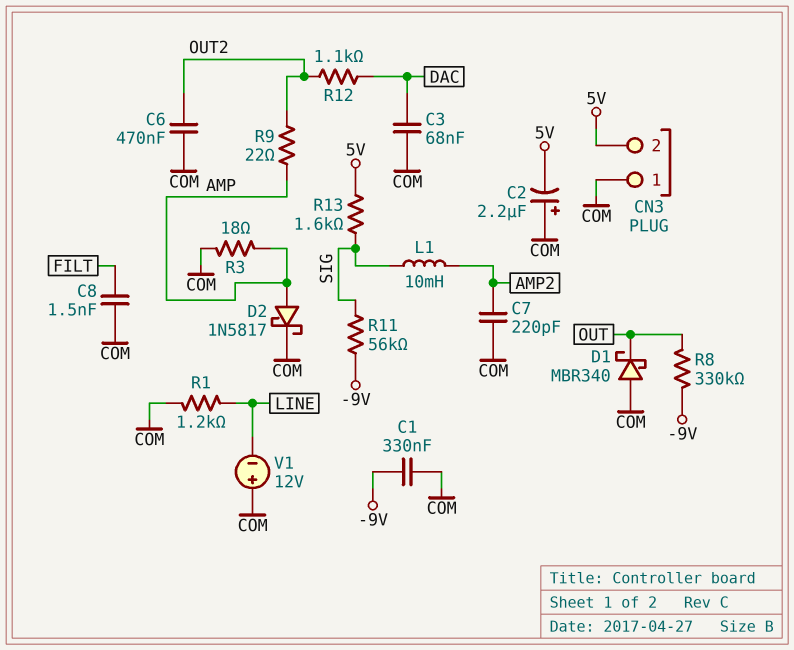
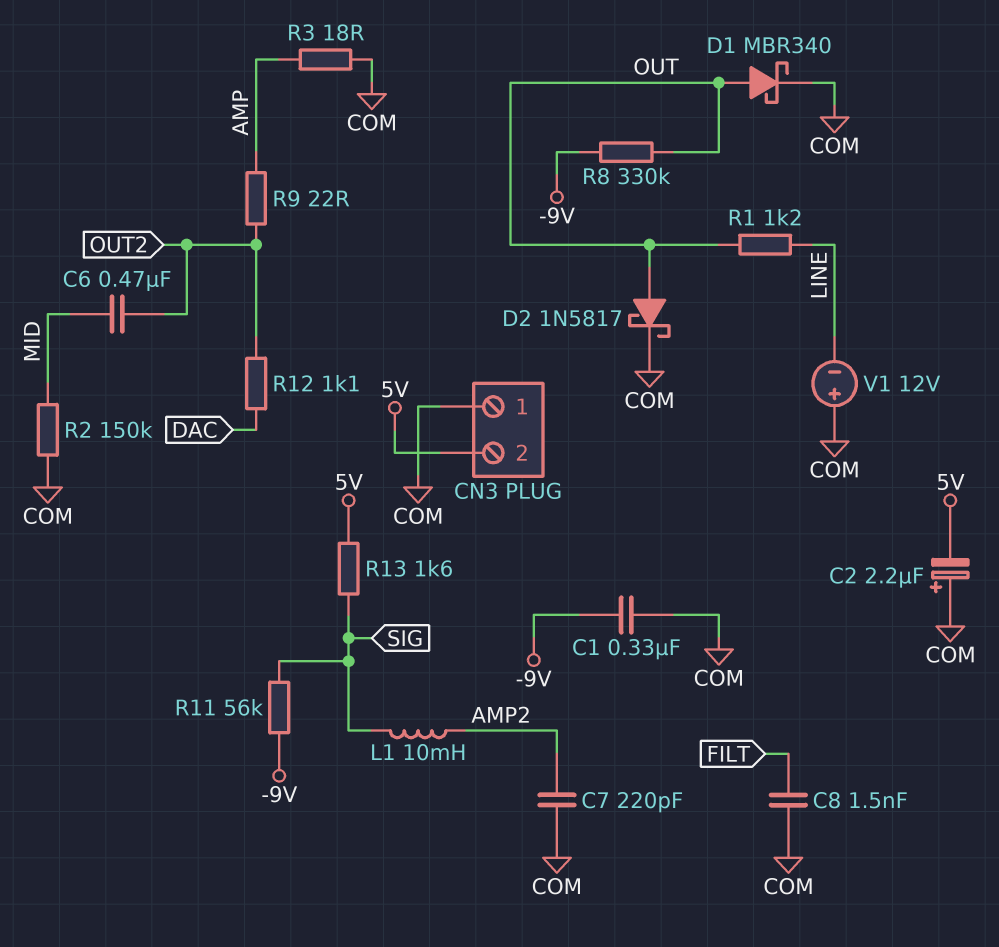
C3: 68nF (COM, DAC) -> none
C6: 470nF (COM, OUT2) -> 470nF (MID, OUT2)
D1: schottky MBR340 (A COM, K OUT) -> schottky MBR340 (A OUT, K COM)
D2: schottky 1N5817 (A AMP, K COM) -> schottky 1N5817 (A OUT, K COM)
R1: 1.2k (COM, LINE) -> 1.2k (LINE, OUT)
R2: none -> 150k (COM, MID)

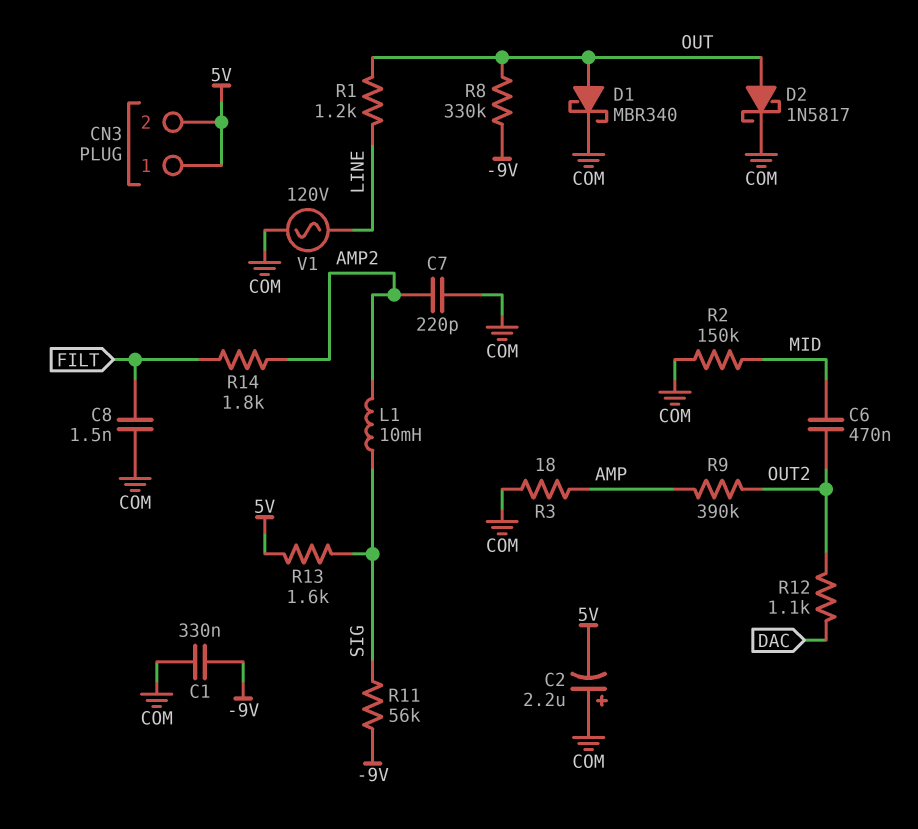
CN3 pin 1: COM -> 5V
R9: 22 (AMP, OUT2) -> 390k (AMP, OUT2)
R14: none -> 1.8k (AMP2, FILT)
V1: 12V (plus COM, minus LINE) -> AC 120V (COM, LINE)

